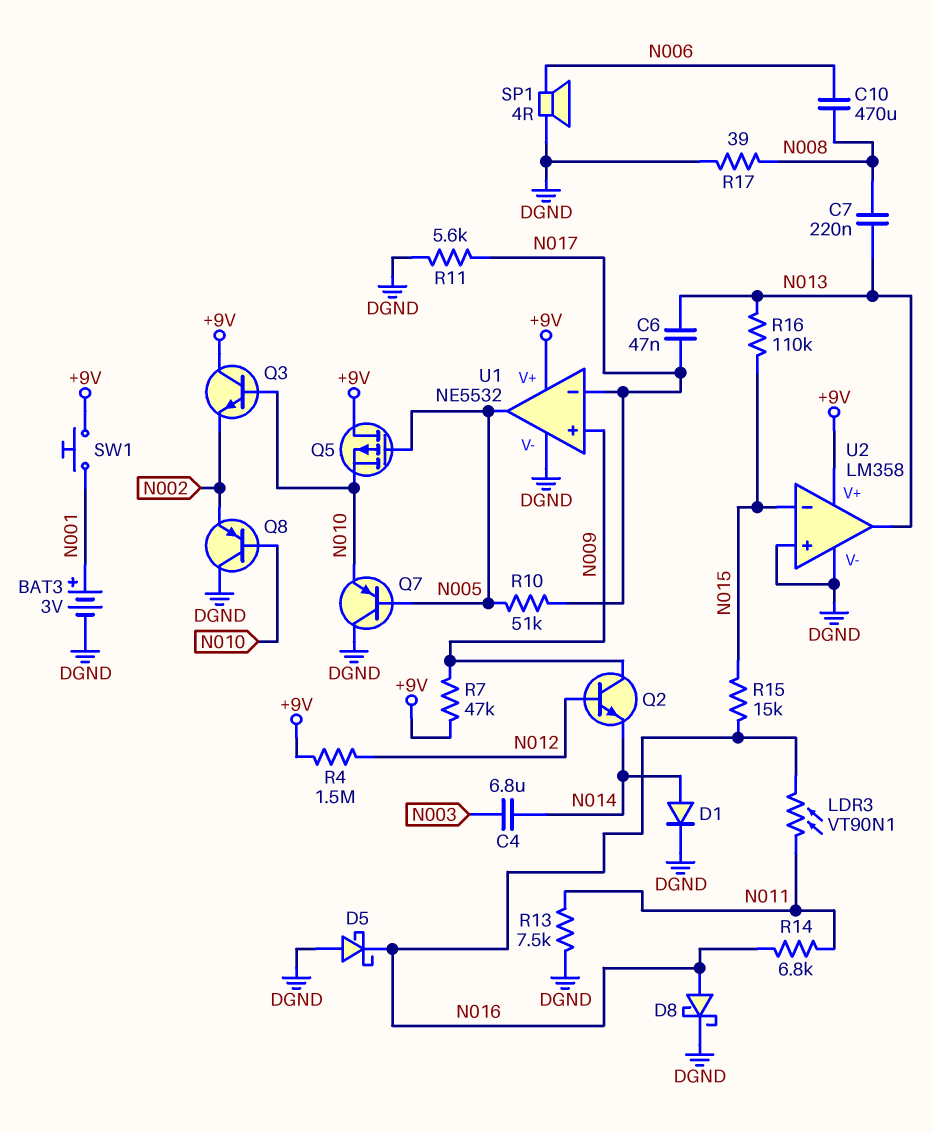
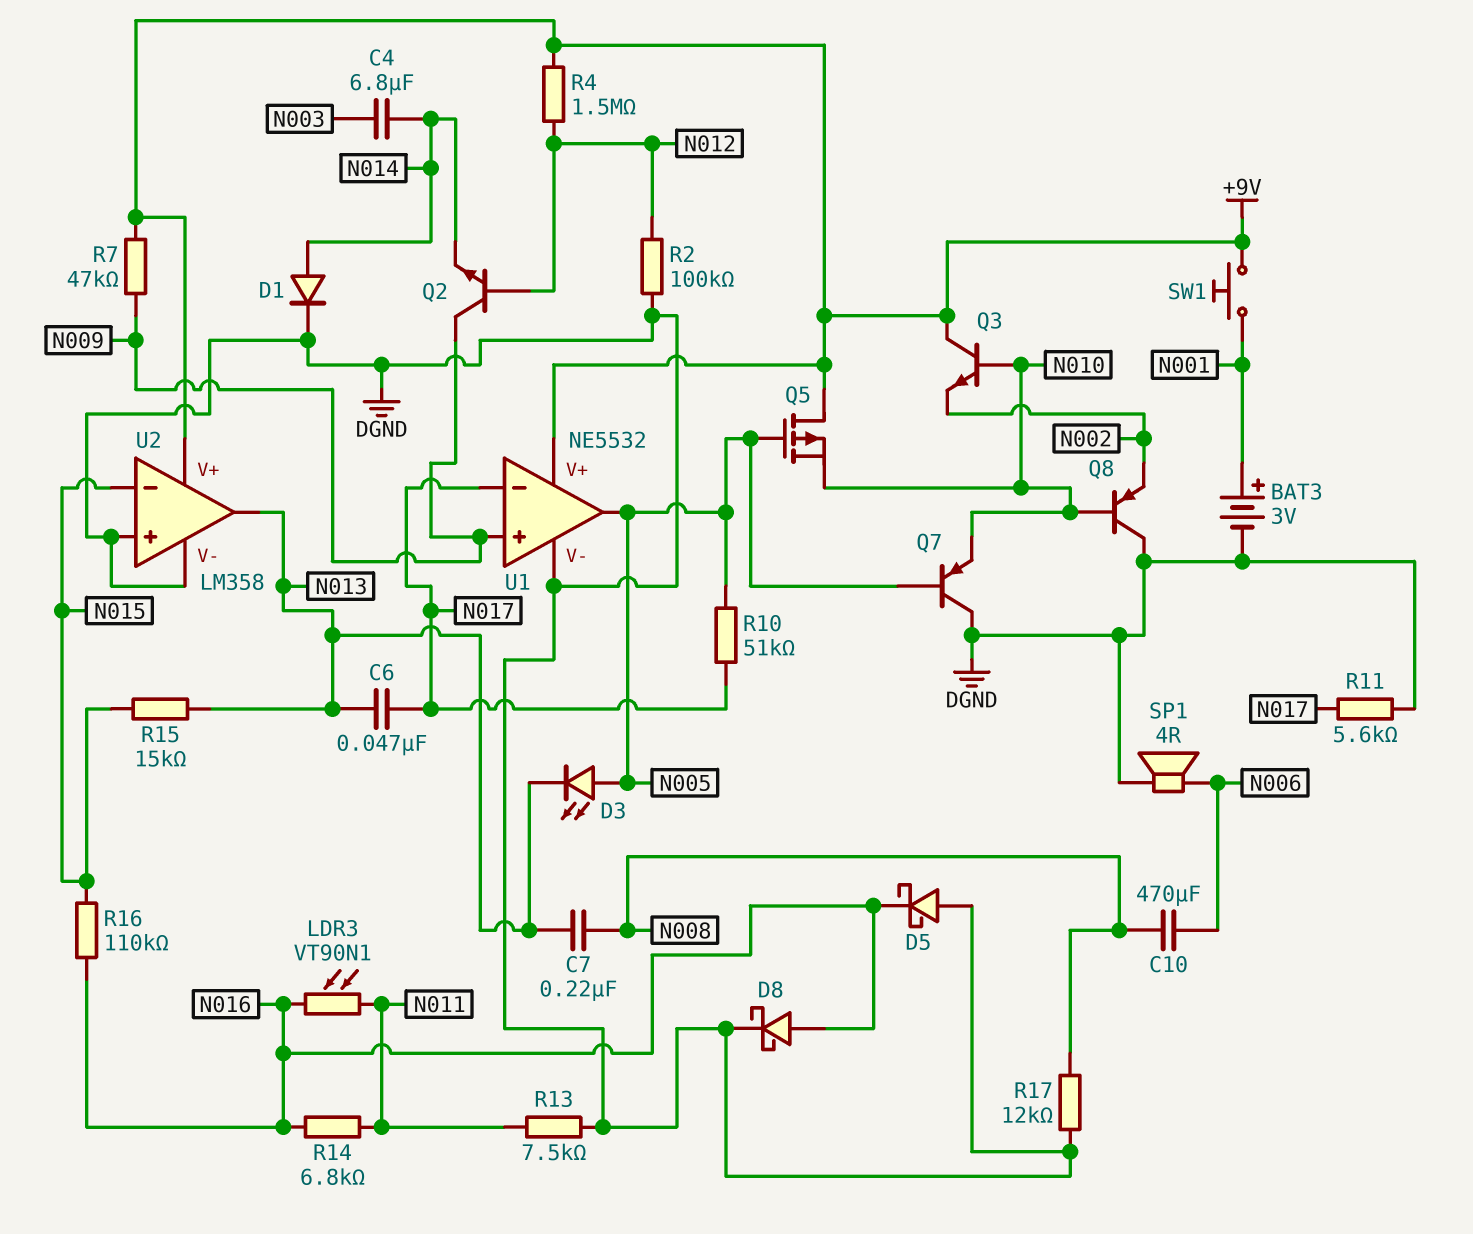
D3: none -> LED (A N005, K N013)
R2: none -> 100k (DGND, N012)
R15: 15k (N015, N016) -> 15k (N013, N015)
R16: 110k (N013, N015) -> 110k (N015, N016)
R17: 39 (DGND, N008) -> 12k (DGND, N008)

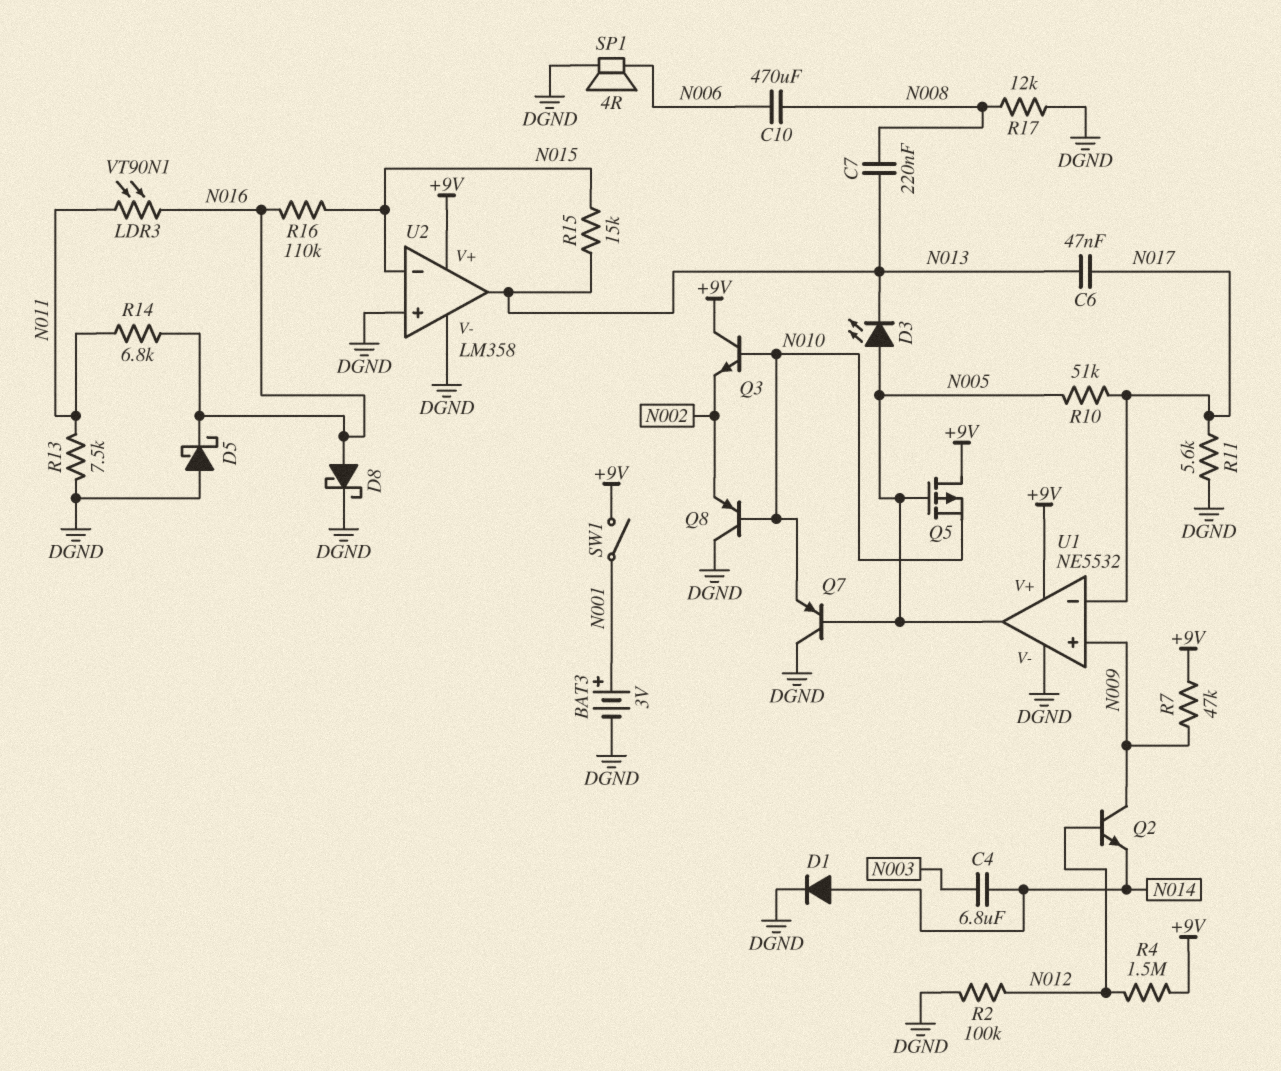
SW1: button (+9V, N001) -> switch (+9V, N001)

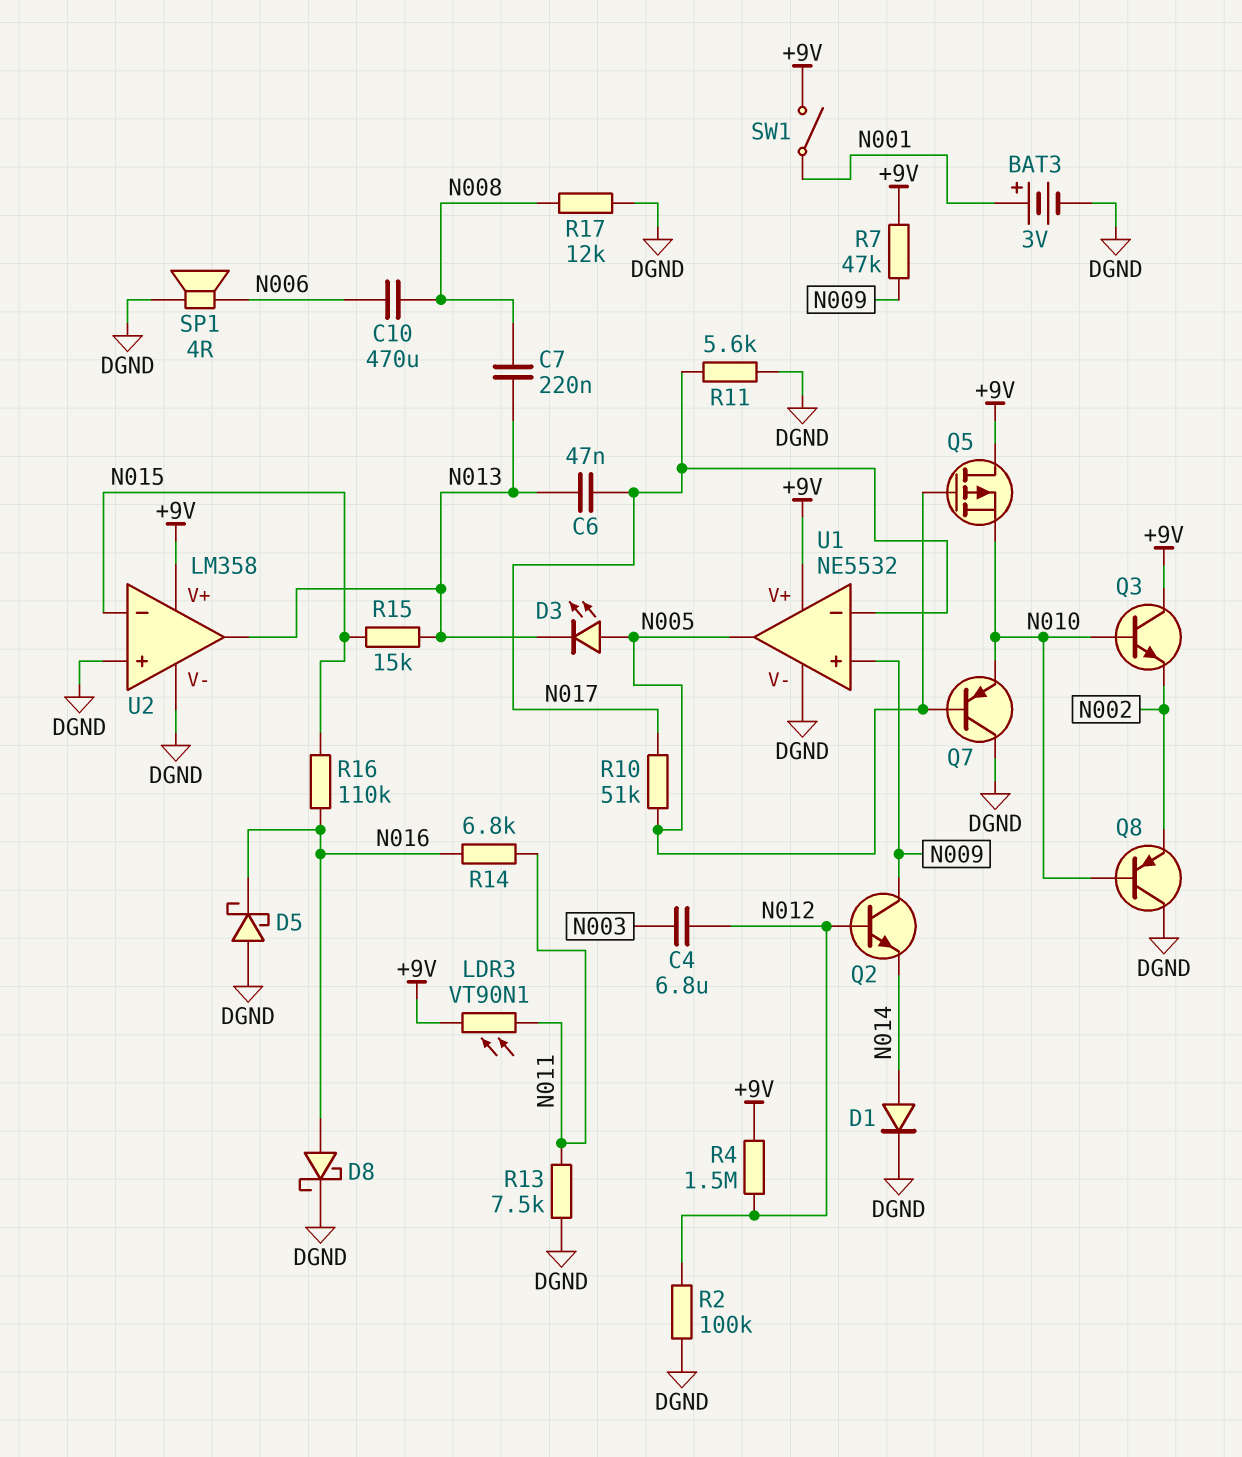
C4: 6.8uF (N003, N014) -> 6.8uF (N003, N012)
LDR3: VT90N1 (N011, N016) -> VT90N1 (+9V, N011)

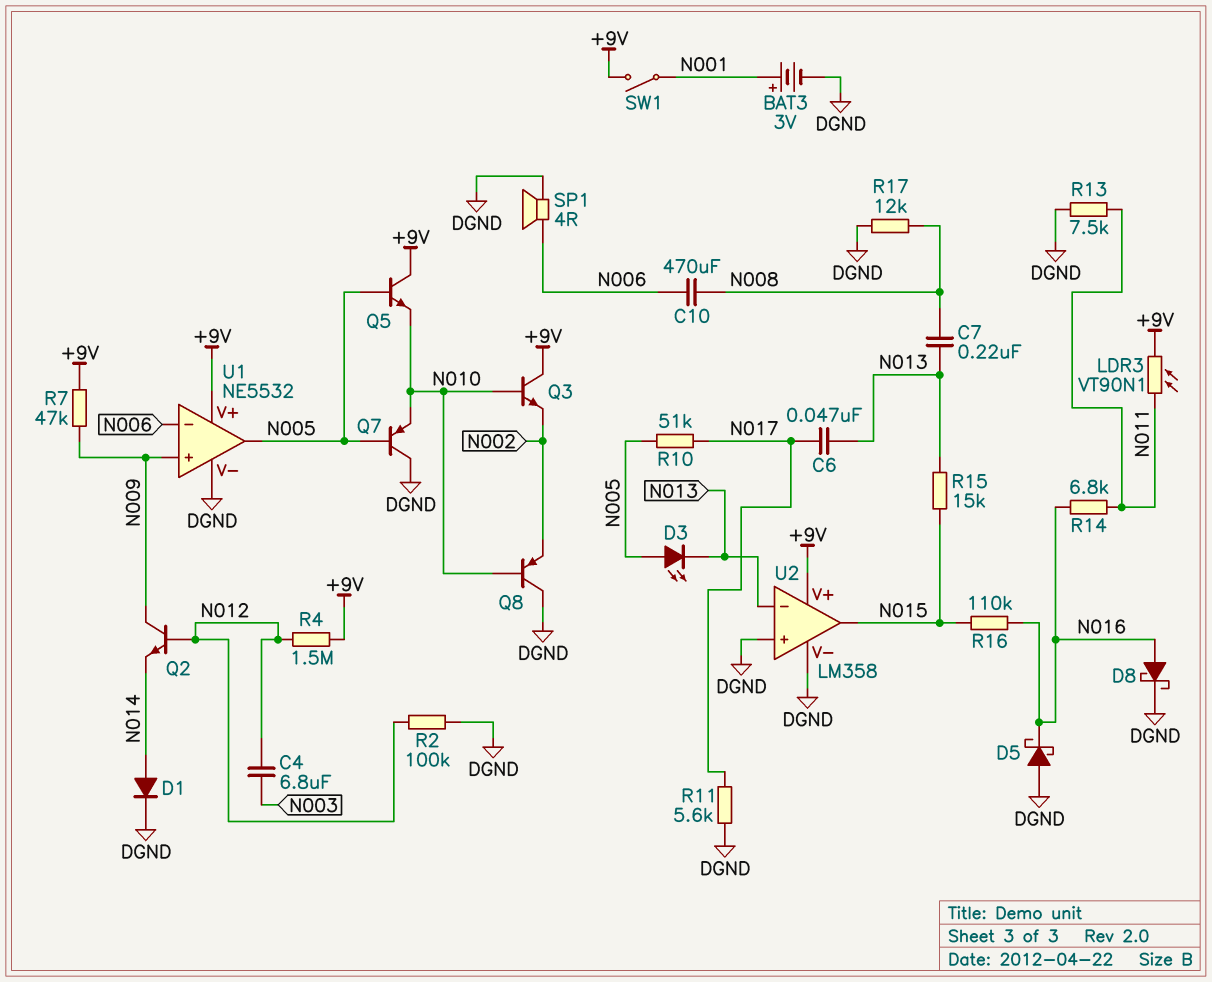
Q5: PMOS (G N005, D +9V, S N010) -> NPN (B N005, C +9V, E N010)
U1 pin in-: N017 -> N006
U2 pin in-: N015 -> N013
U2 pin out: N013 -> N015

